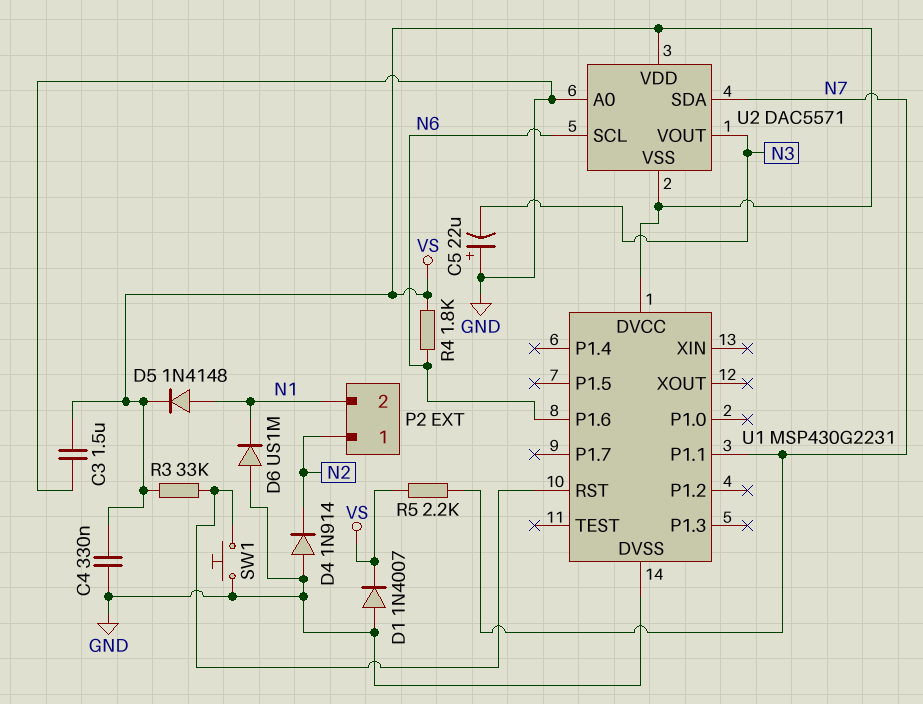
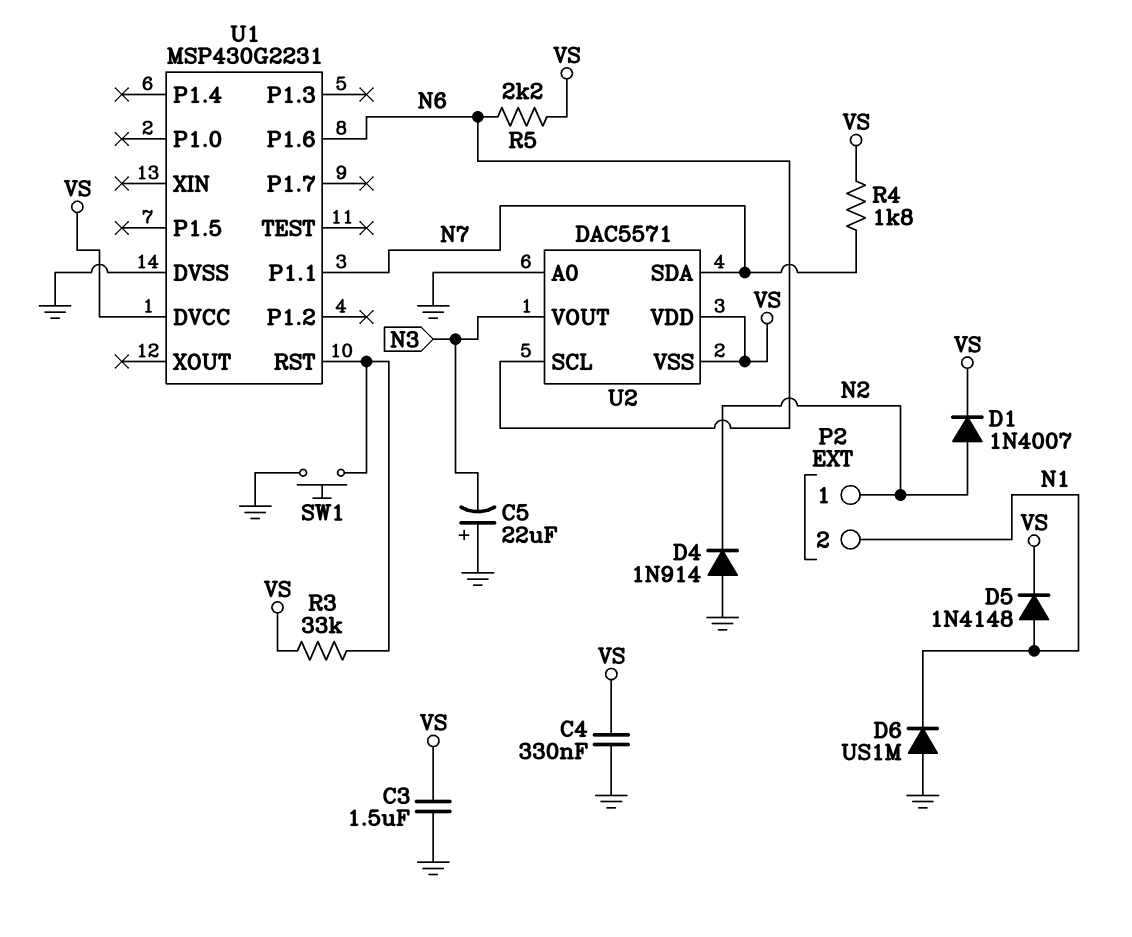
D1: diode 1N4007 (A GND, K VS) -> diode 1N4007 (A N2, K VS)
R4: 1.8k (N6, VS) -> 1.8k (N7, VS)
R5: 2.2k (N7, VS) -> 2.2k (N6, VS)

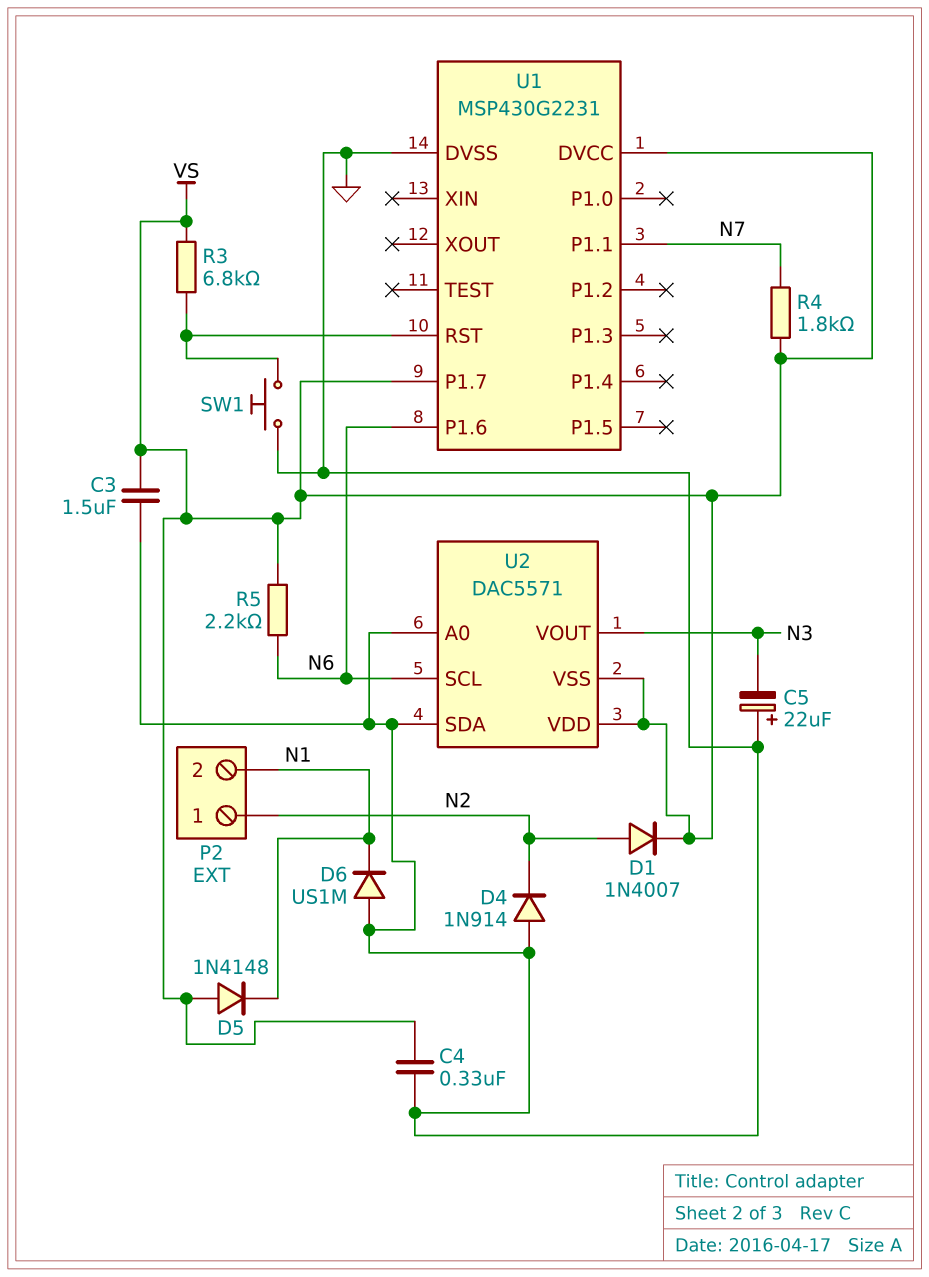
D5: diode 1N4148 (A N1, K VS) -> diode 1N4148 (A VS, K N1)
R3: 33k (U1/RST, VS) -> 6.8k (U1/RST, VS)
U1 pin P1.7: none -> VS
U2 pin SDA: N7 -> GND

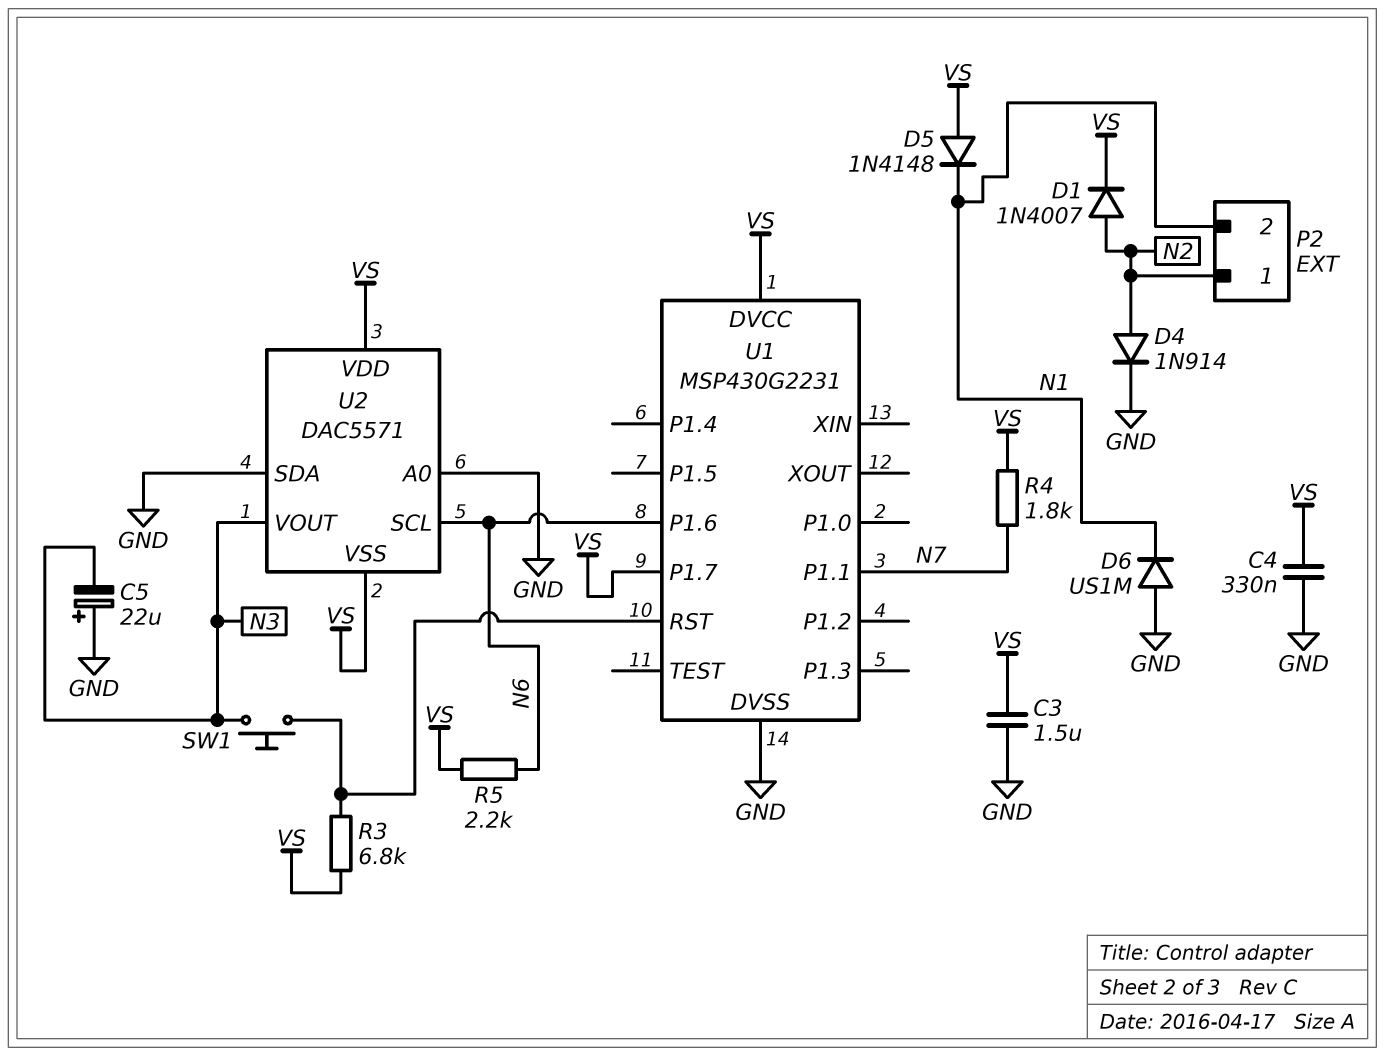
D4: diode 1N914 (A GND, K N2) -> diode 1N914 (A N2, K GND)
SW1: button (GND, U1/RST) -> button (N3, U1/RST)

